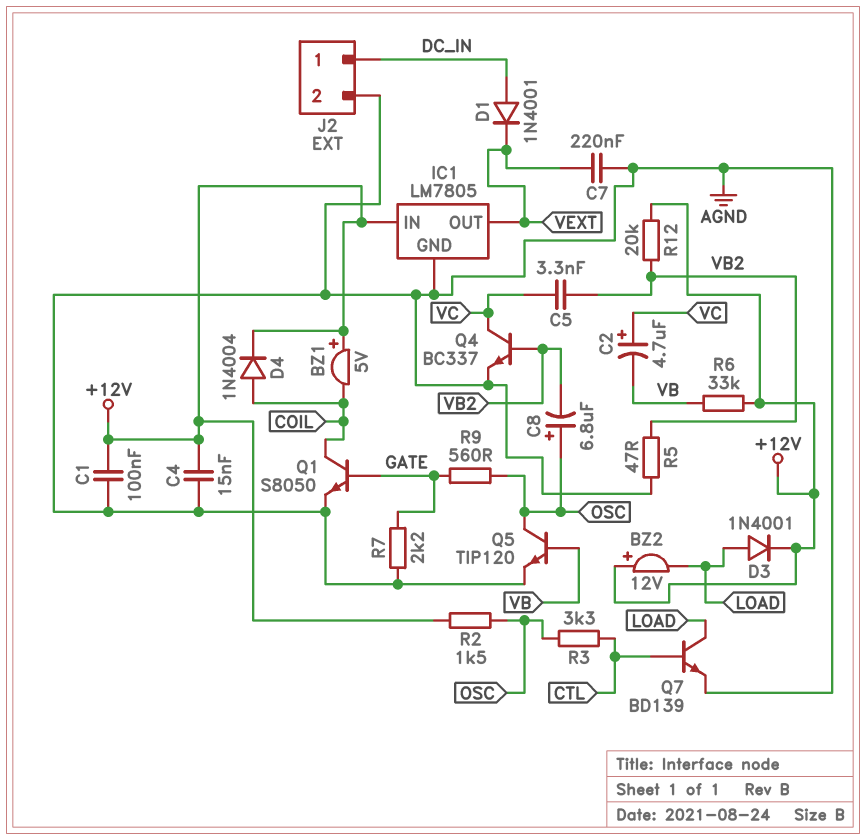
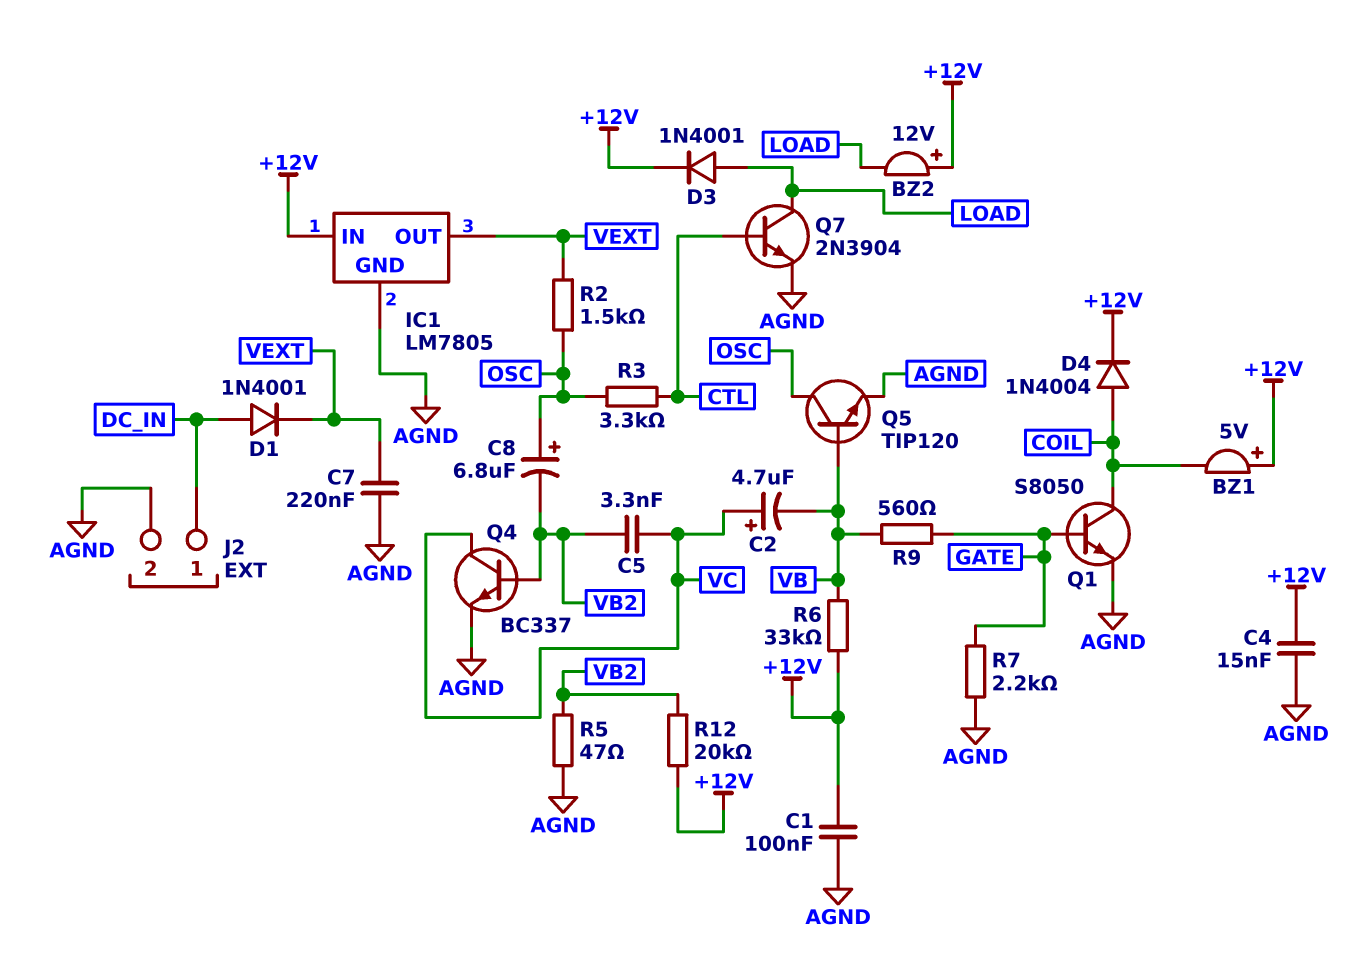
Q7: NPN BD139 (B CTL, C LOAD, E AGND) -> NPN 2N3904 (B CTL, C LOAD, E AGND)
R2: 1.5k (+12V, OSC) -> 1.5k (OSC, VEXT)
R9: 560 (GATE, OSC) -> 560 (GATE, VB)

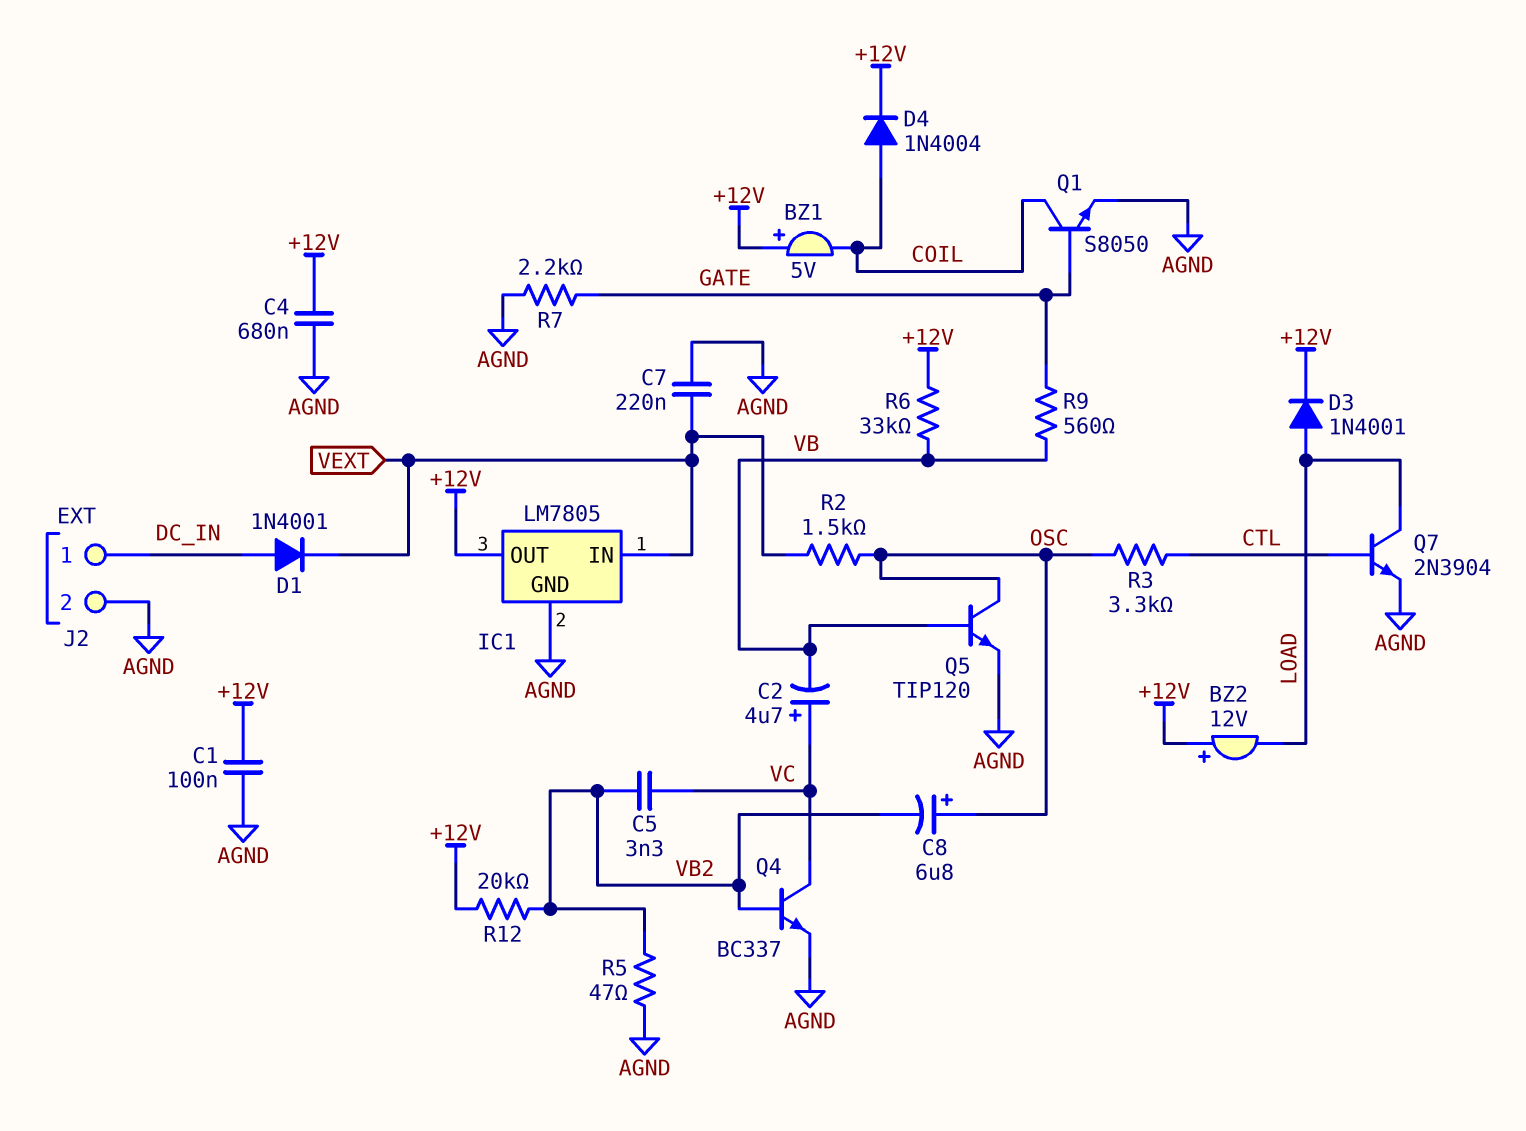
C4: 15nF (+12V, AGND) -> 680nF (+12V, AGND)
IC1 pin IN: +12V -> VEXT
IC1 pin OUT: VEXT -> +12V

